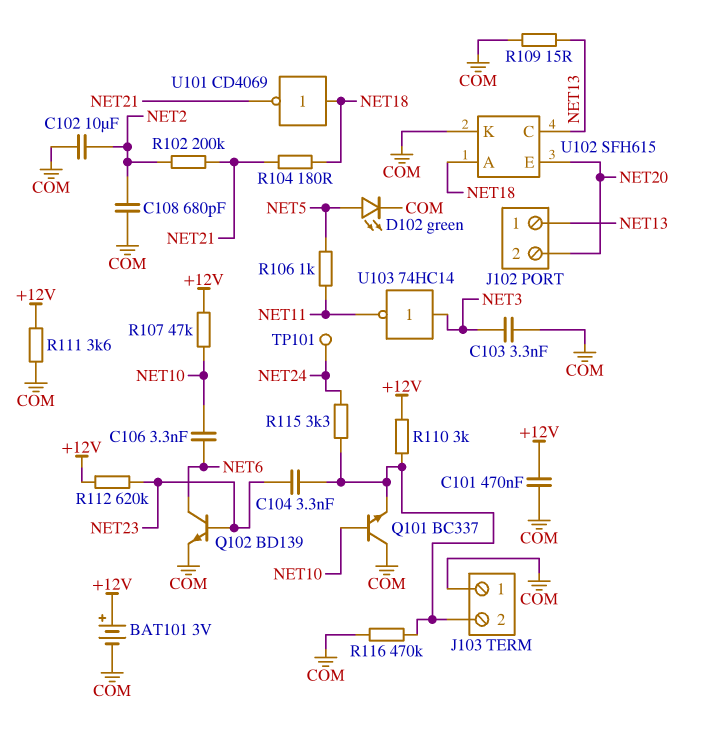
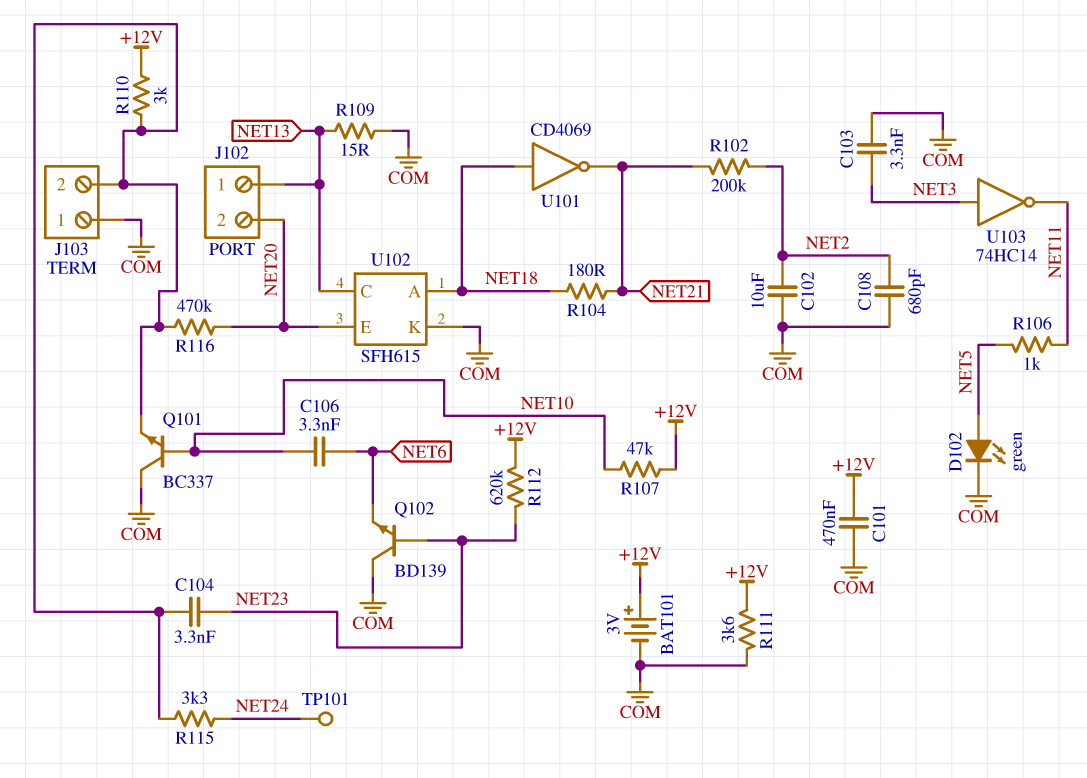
Q102: NPN BD139 (B NET23, C NET6, E COM) -> NPN BD139 (B NET23, C COM, E NET6)
R116: 470k (COM, J103/2) -> 470k (J103/2, NET20)

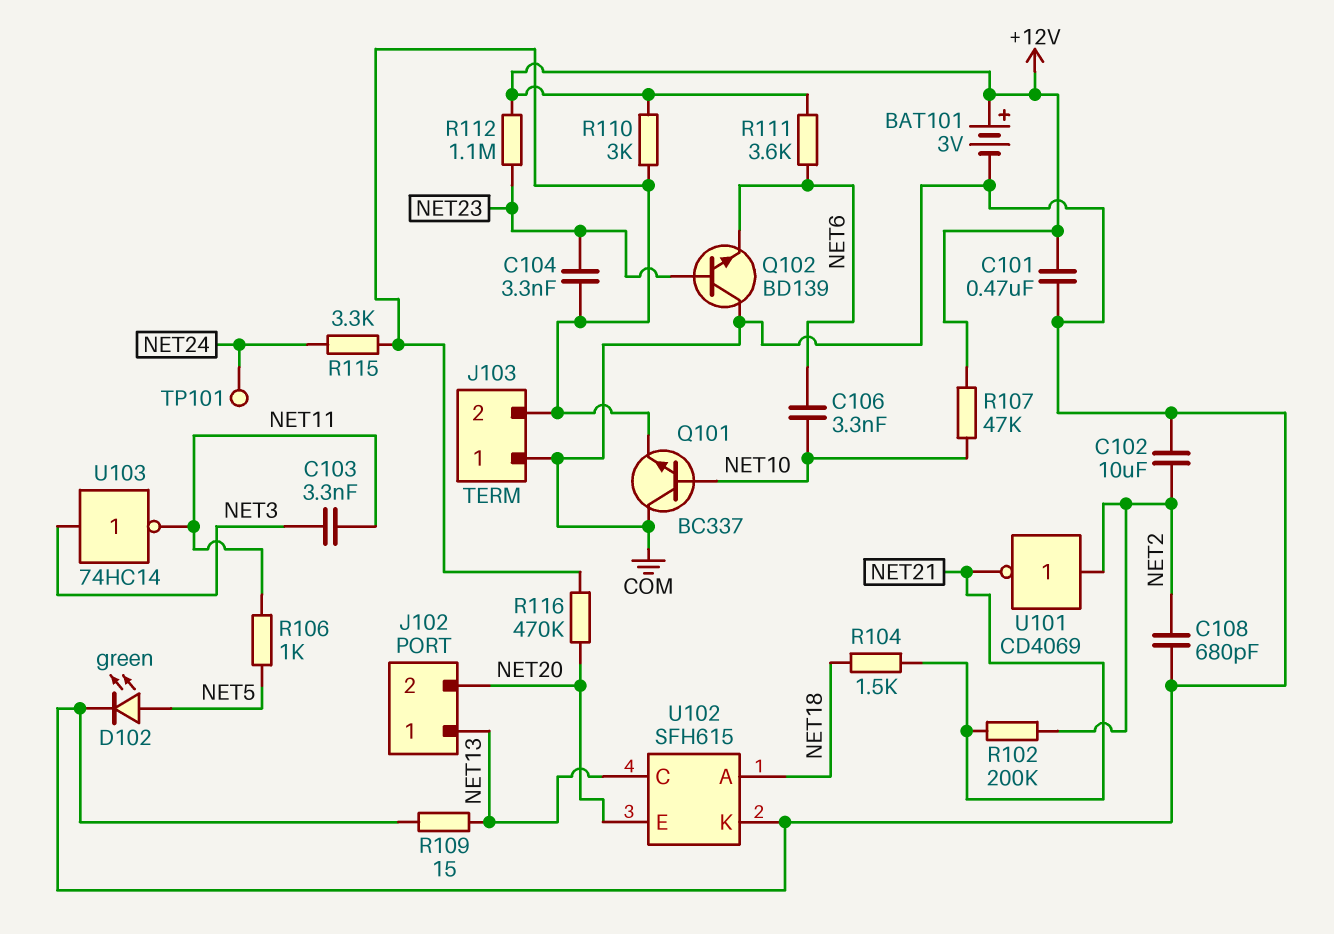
C103: 3.3nF (COM, NET3) -> 3.3nF (NET3, NET11)
R104: 180 (NET18, NET21) -> 1.5k (NET18, NET21)
R111: 3.6k (+12V, COM) -> 3.6k (+12V, NET6)
R112: 620k (+12V, NET23) -> 1.1M (+12V, NET23)
U101: NOT CD4069 (in NET18, out NET21) -> NOT CD4069 (in NET2, out NET21)

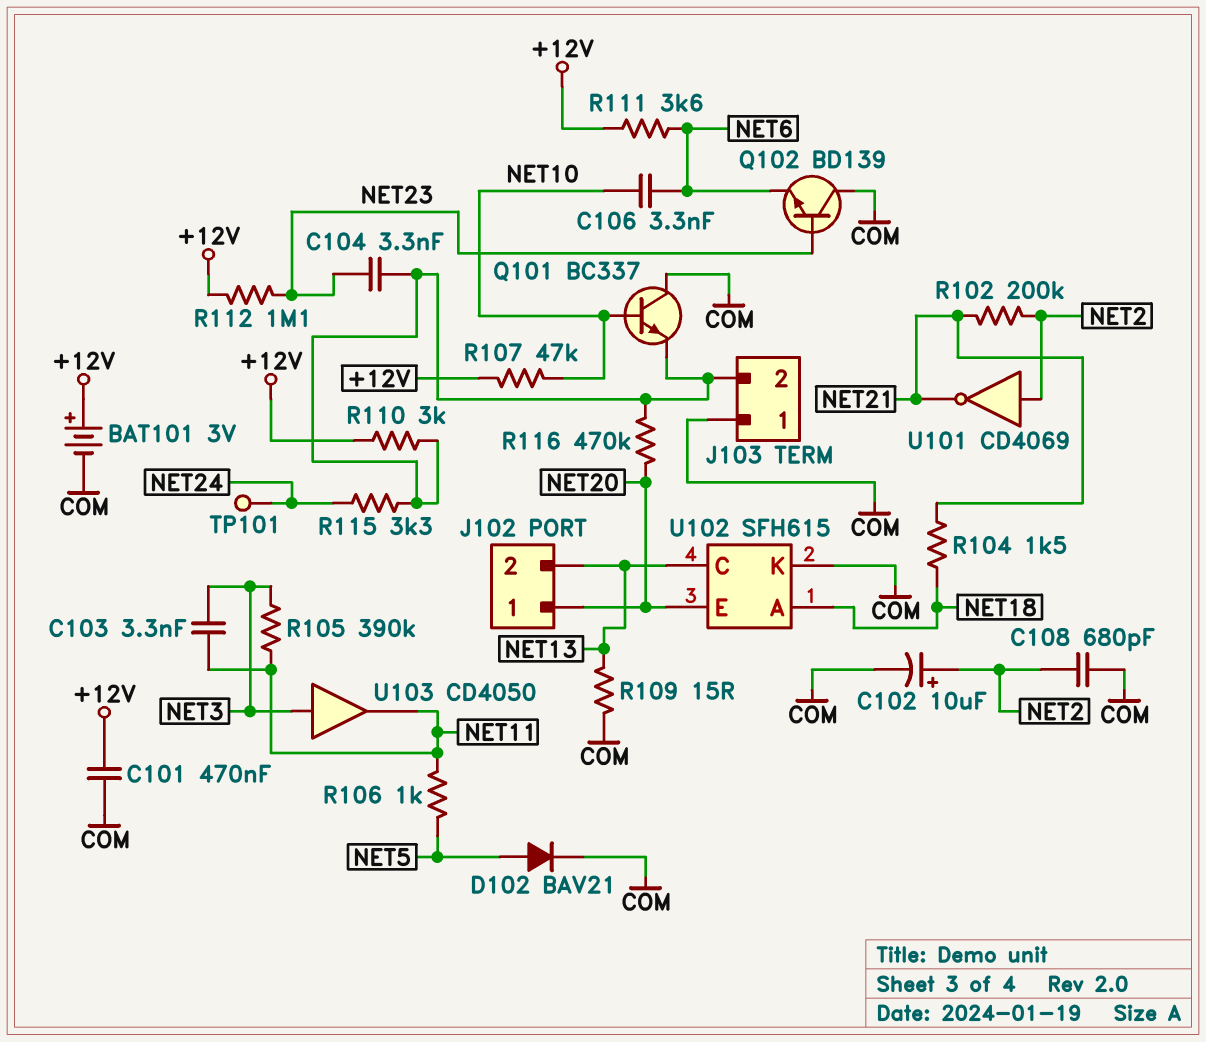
C102: 10uF (COM, NET2) -> 10uF (plus NET2, minus COM)
D102: LED green (A NET5, K COM) -> diode BAV21 (A NET5, K COM)
J102 pin 1: NET13 -> NET20
J102 pin 2: NET20 -> NET13
R105: none -> 390k (NET3, NET11)
U103: NOT 74HC14 (in NET3, out NET11) -> buffer CD4050 (in NET3, out NET11)

